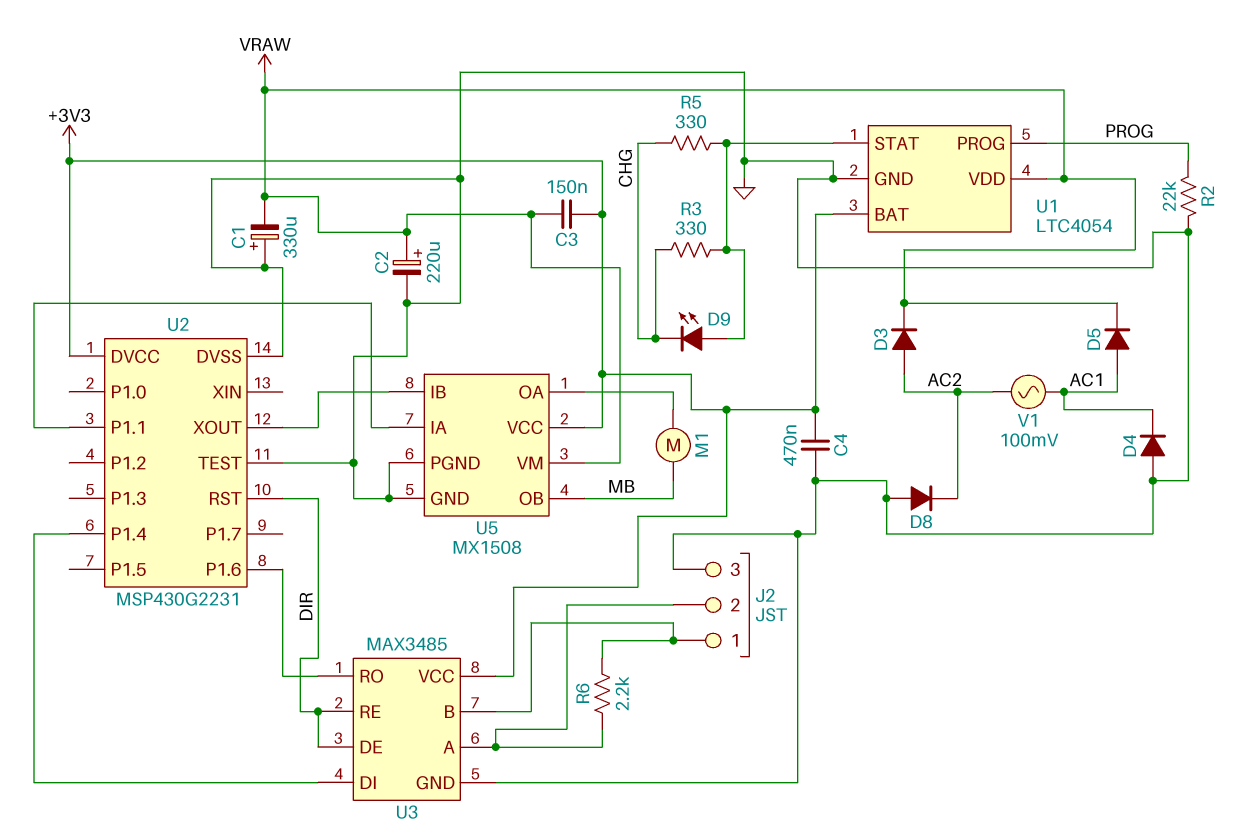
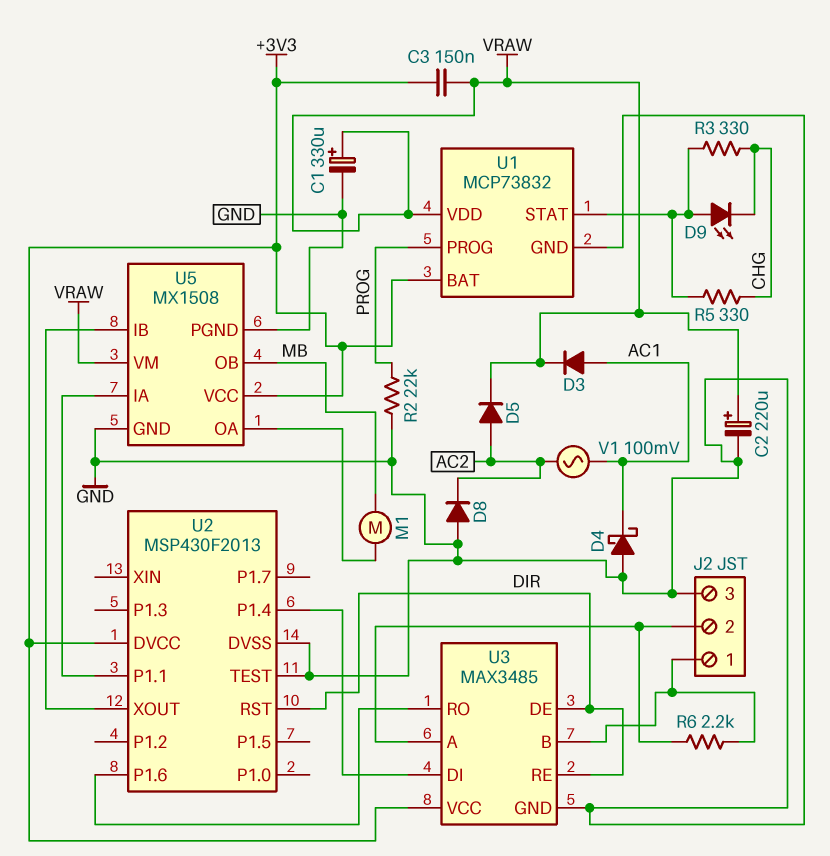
C1: 330uF (plus GND, minus VRAW) -> 330uF (plus VRAW, minus GND)
C4: 470nF (+3V3, GND) -> none
D3: diode (A AC2, K VRAW) -> diode (A AC1, K VRAW)
D4: diode (A GND, K AC1) -> schottky (A GND, K AC1)
D5: diode (A AC1, K VRAW) -> diode (A AC2, K VRAW)
U1: LTC4054 -> MCP73832
U2: MSP430G2231 -> MSP430F2013

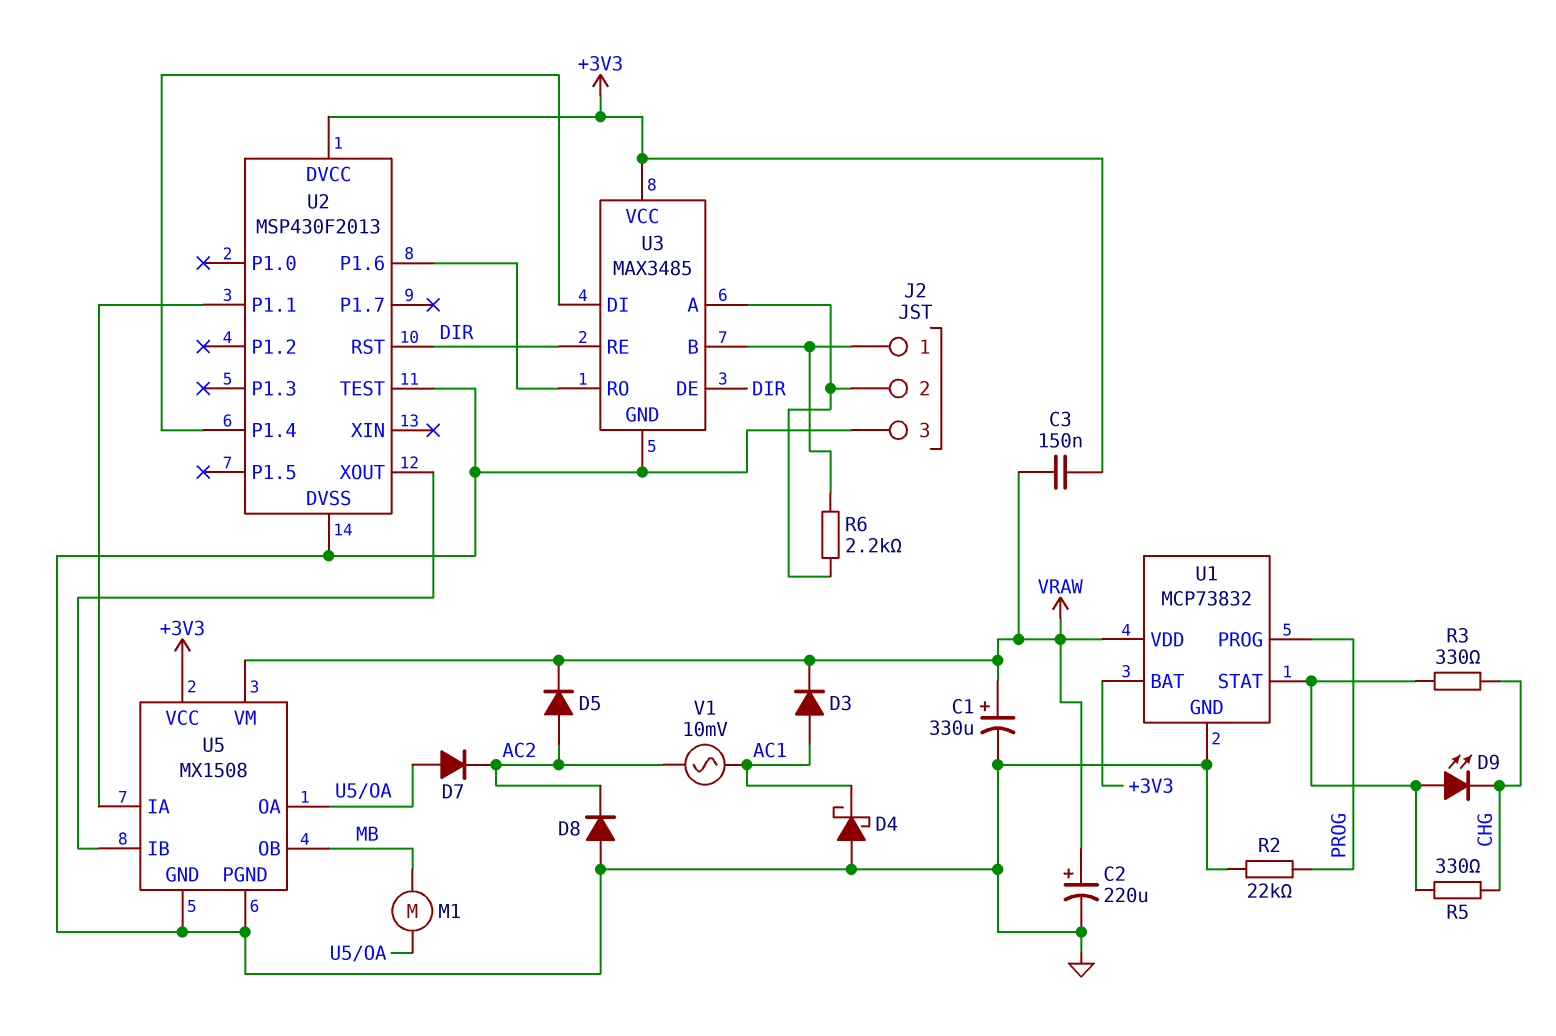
D7: none -> diode (A U5/OA, K AC2)
V1: AC 100mV (AC1, AC2) -> AC 10mV (AC1, AC2)

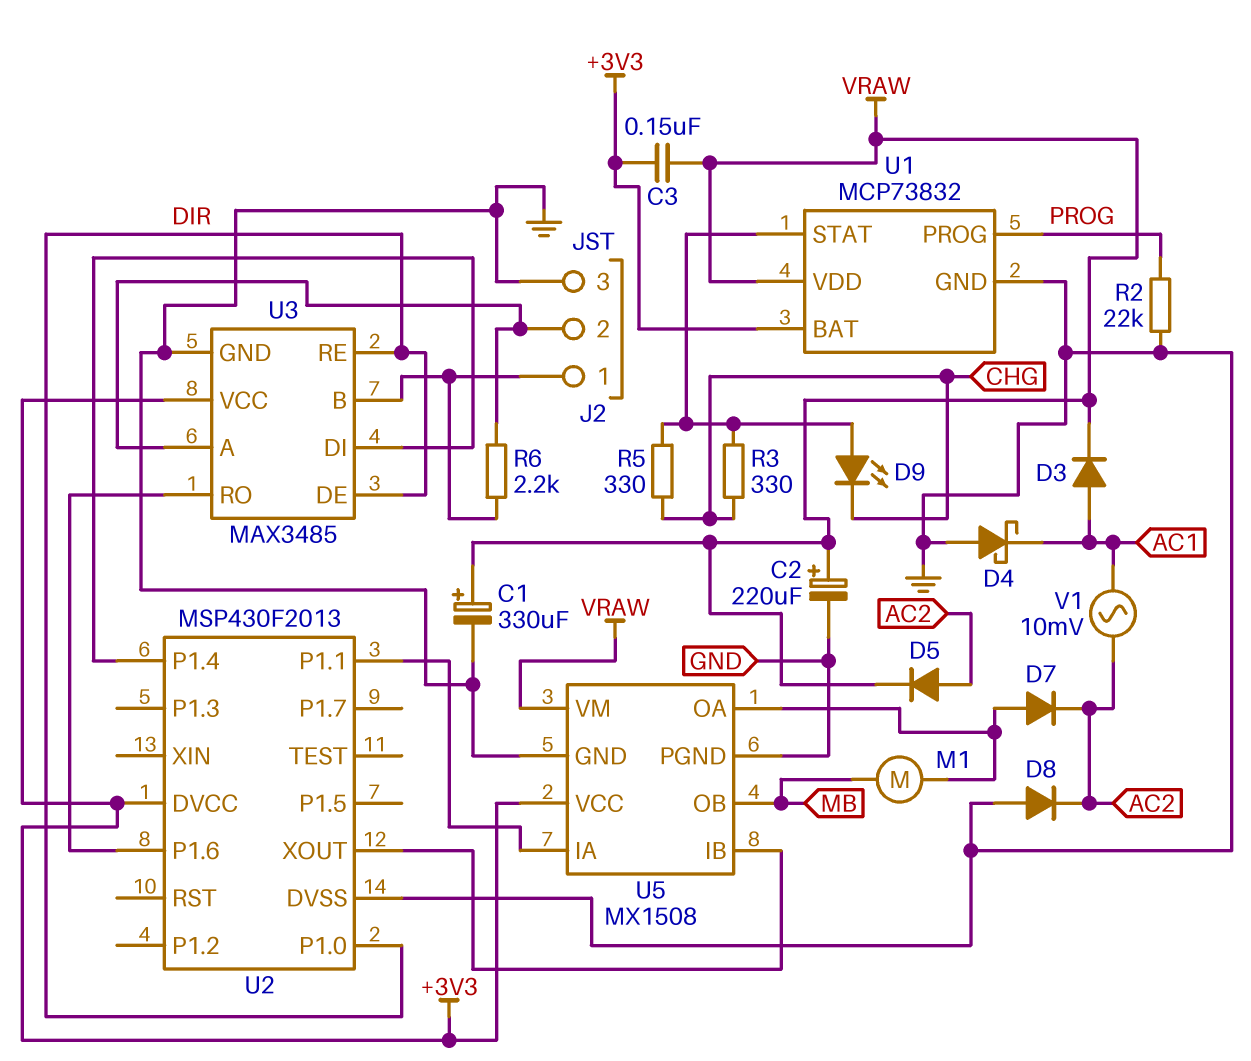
U2 pin P1.0: none -> DIR
U2 pin RST: DIR -> none
U2 pin TEST: GND -> none

